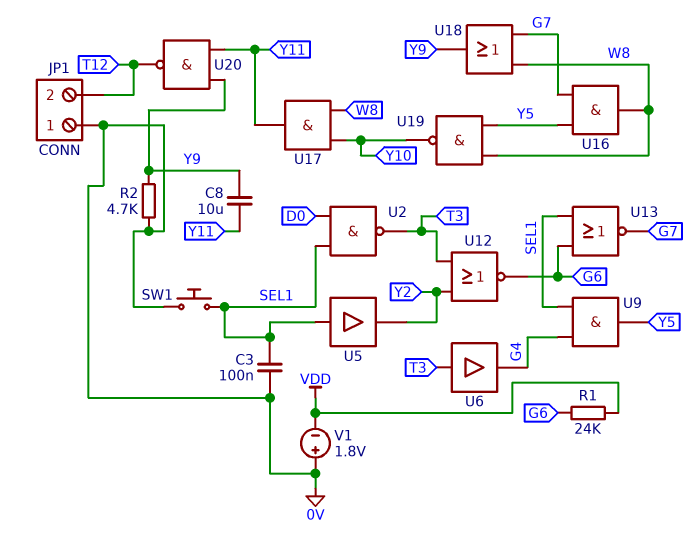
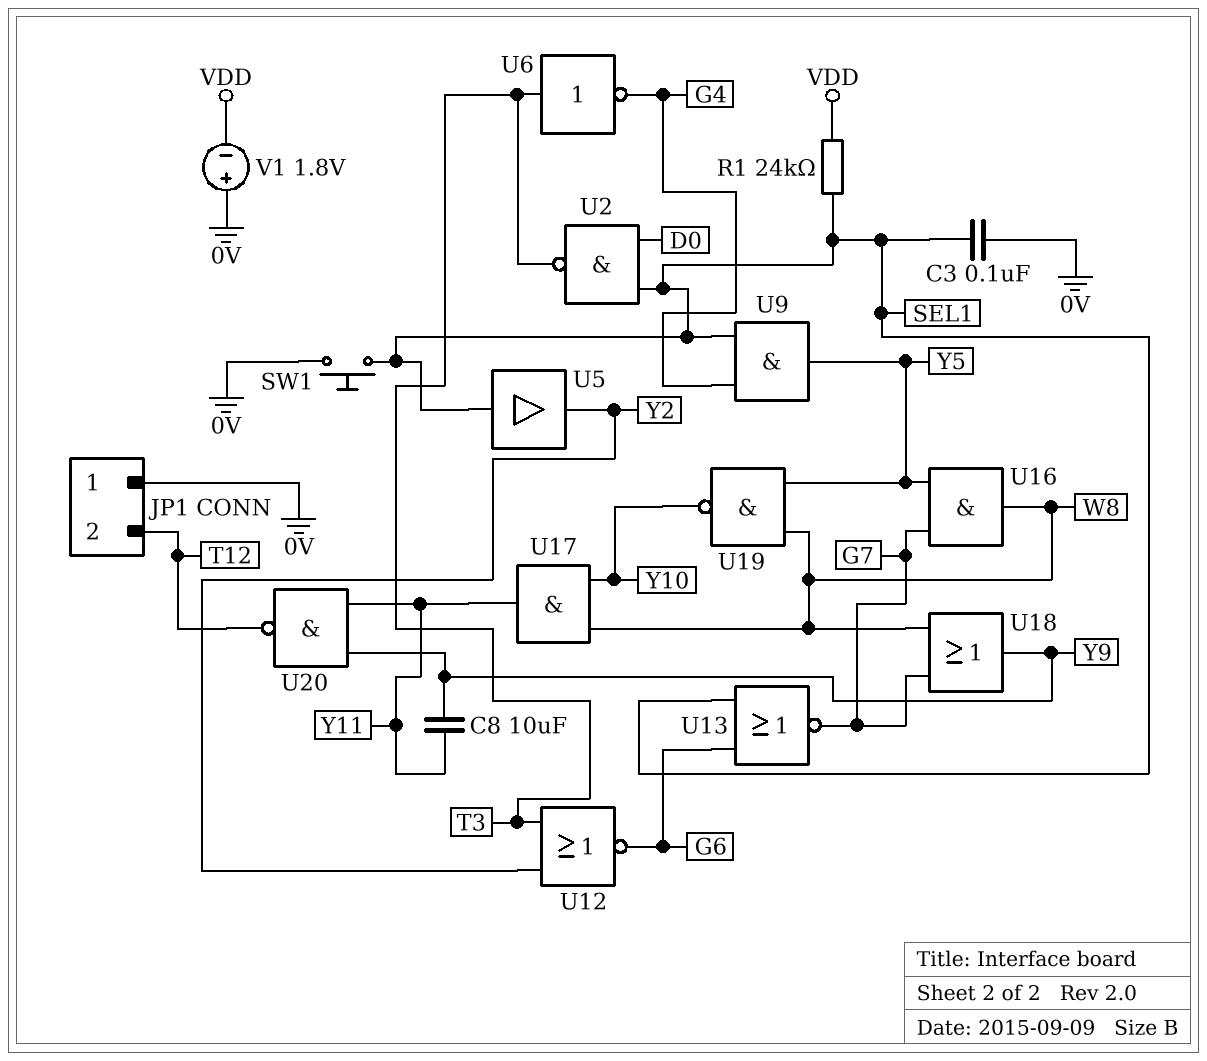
R1: 24k (G6, VDD) -> 24k (SEL1, VDD)
R2: 4.7k (0V, Y9) -> none
U6: buffer (in T3, out G4) -> NOT (in T3, out G4)

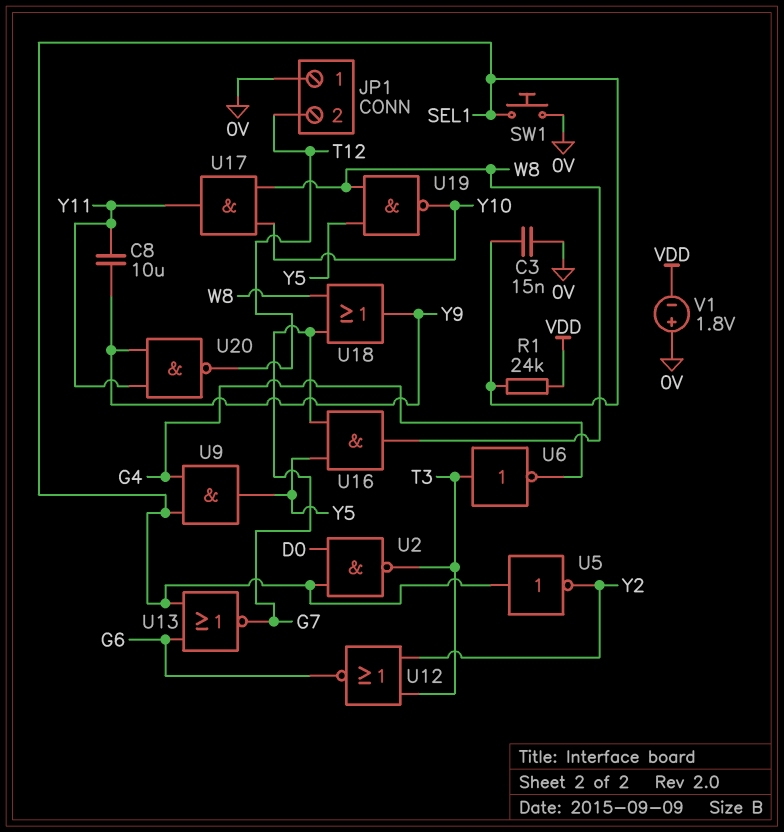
C3: 100nF (0V, SEL1) -> 15nF (0V, SEL1)
U5: buffer (in SEL1, out Y2) -> NOT (in SEL1, out Y2)

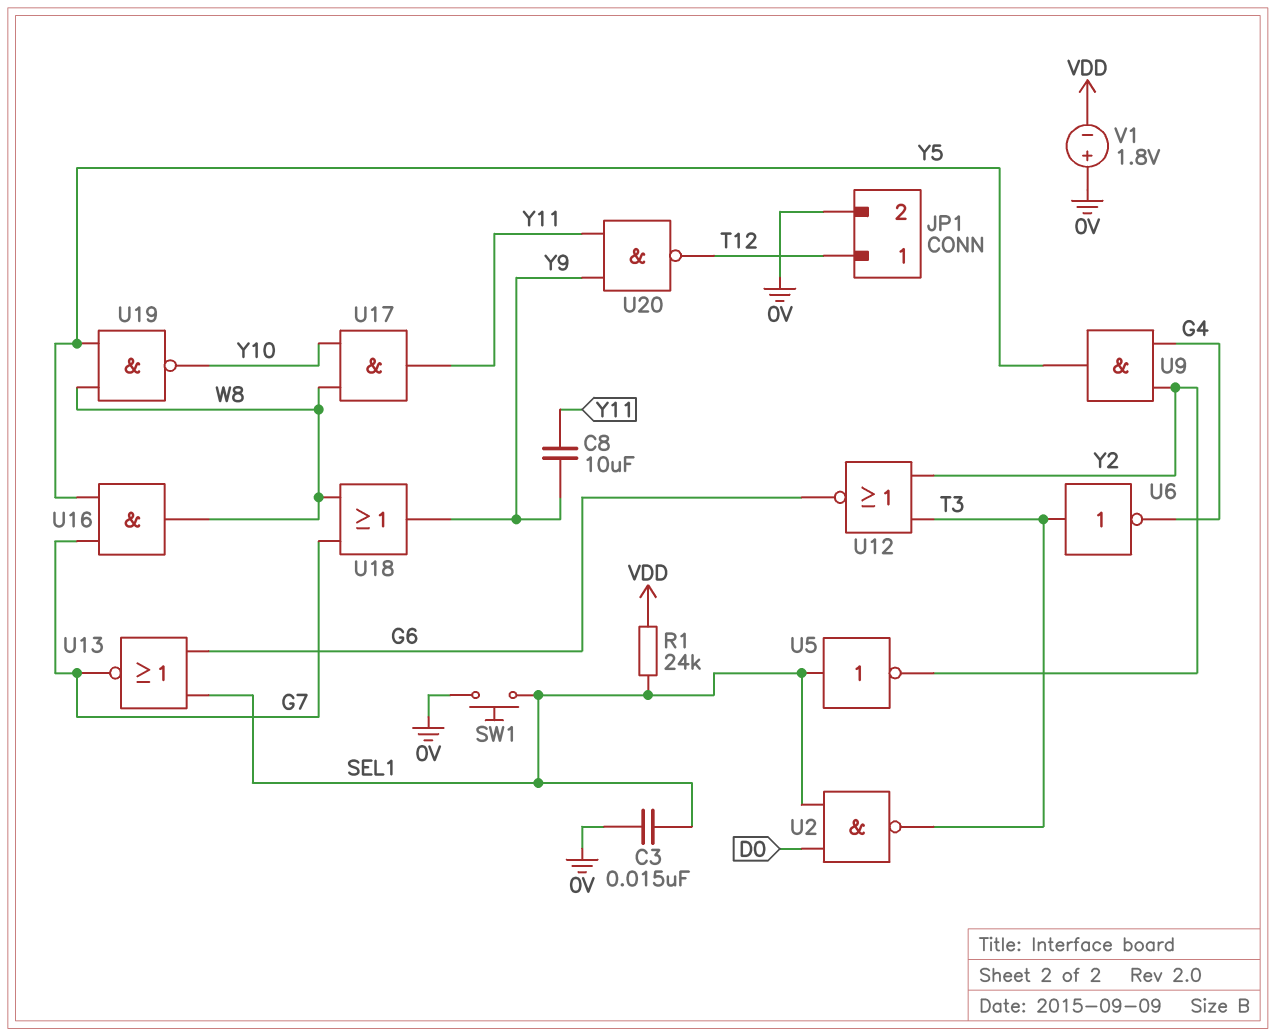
JP1 pin 1: 0V -> T12
JP1 pin 2: T12 -> 0V
U9: AND (in G4, in SEL1, out Y5) -> AND (in G4, in Y2, out Y5)

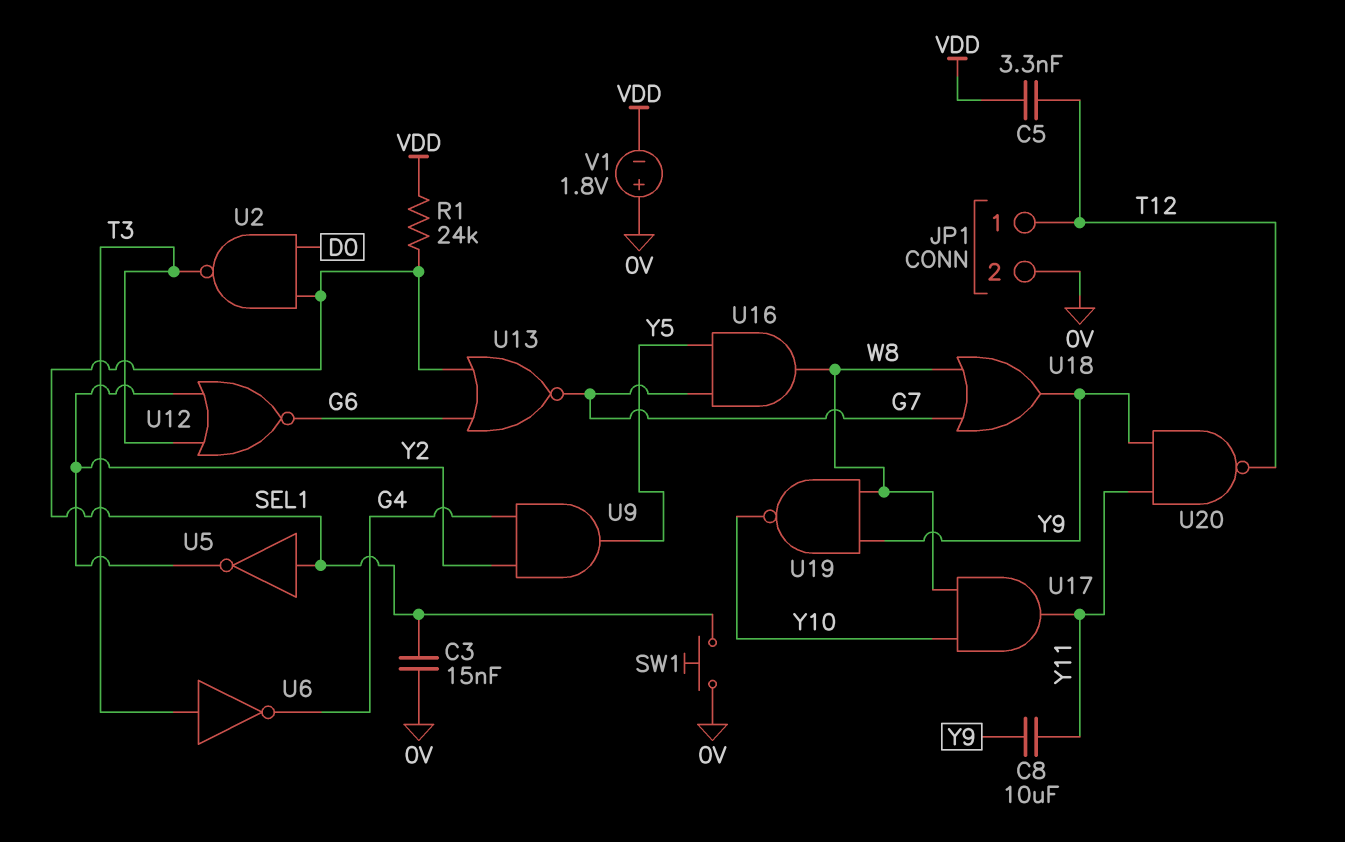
C5: none -> 3.3nF (T12, VDD)
U19: NAND (in W8, in Y5, out Y10) -> NAND (in W8, in Y9, out Y10)

